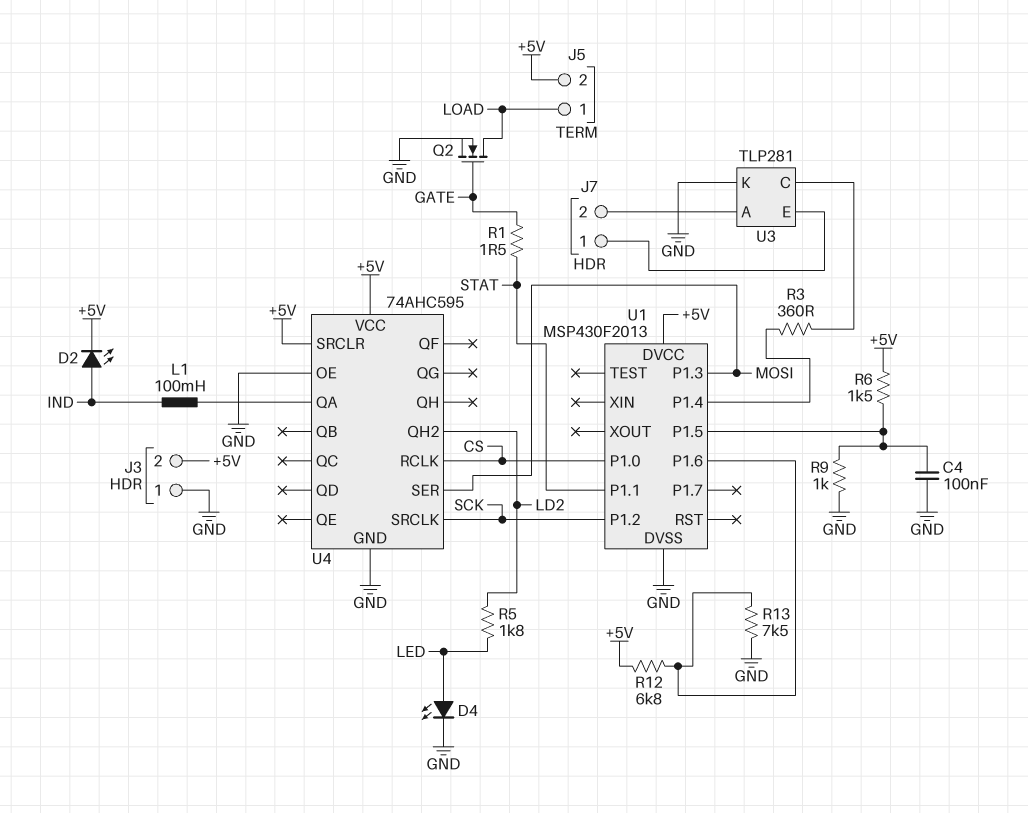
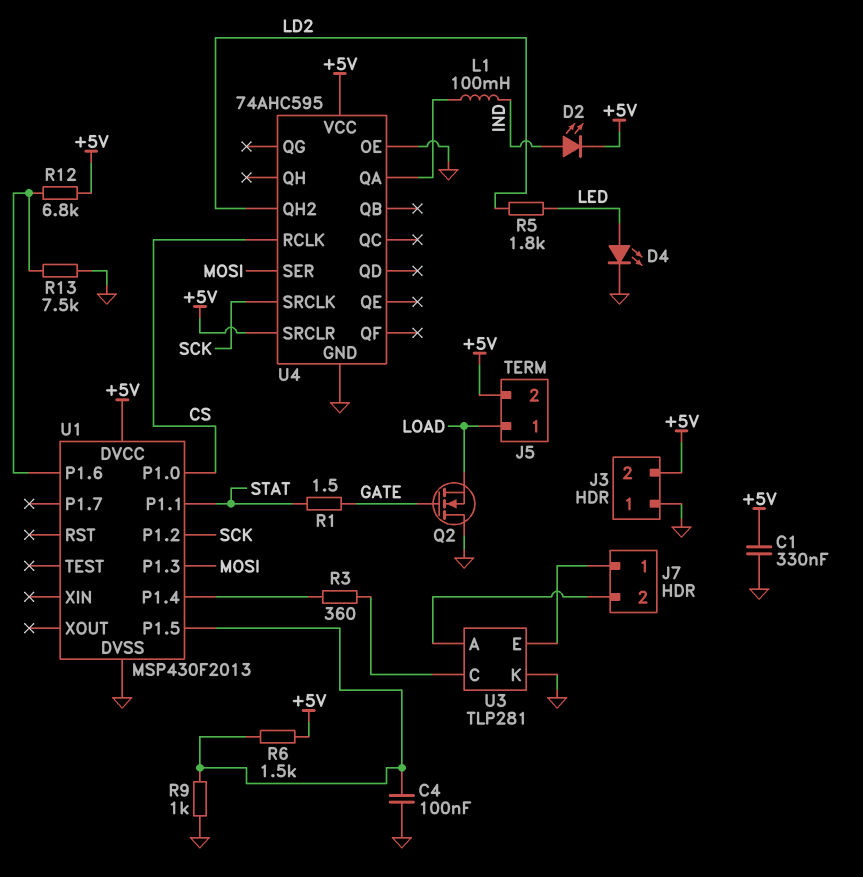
C1: none -> 330nF (+5V, GND)
Q2: NMOS (G GATE, D LOAD, S GND) -> NMOS (G GATE, D GND, S LOAD)

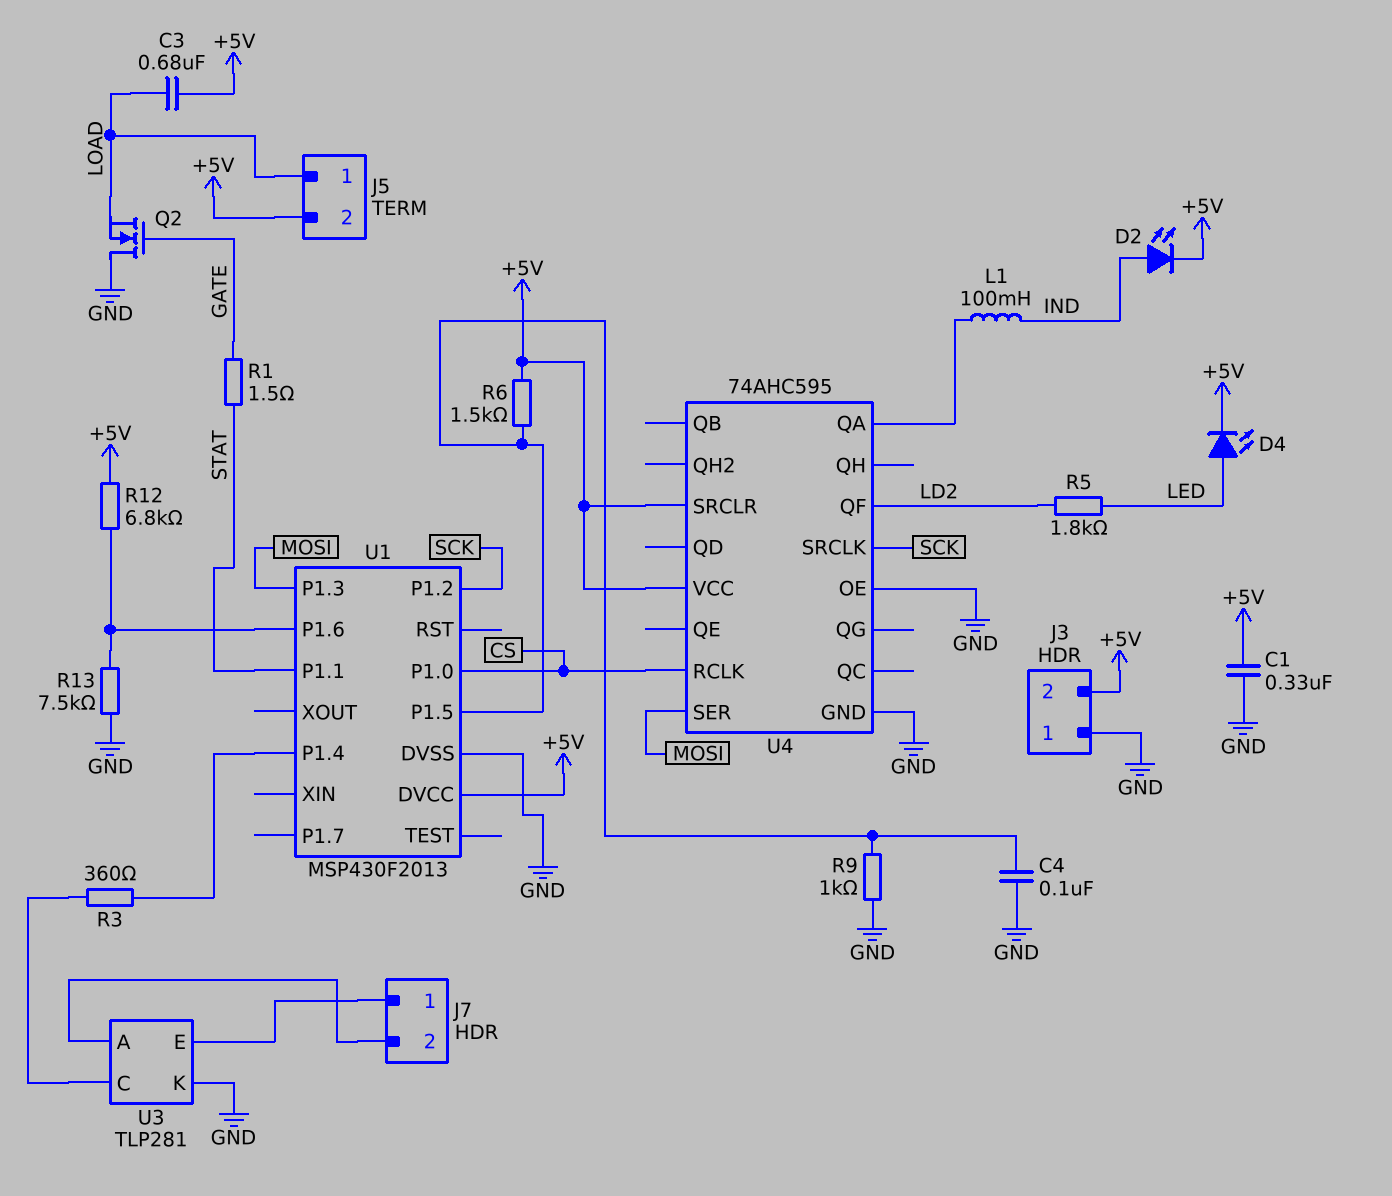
C3: none -> 680nF (+5V, LOAD)
D4: LED (A LED, K GND) -> LED (A LED, K +5V)
U4 pin QF: none -> LD2
U4 pin QH2: LD2 -> none

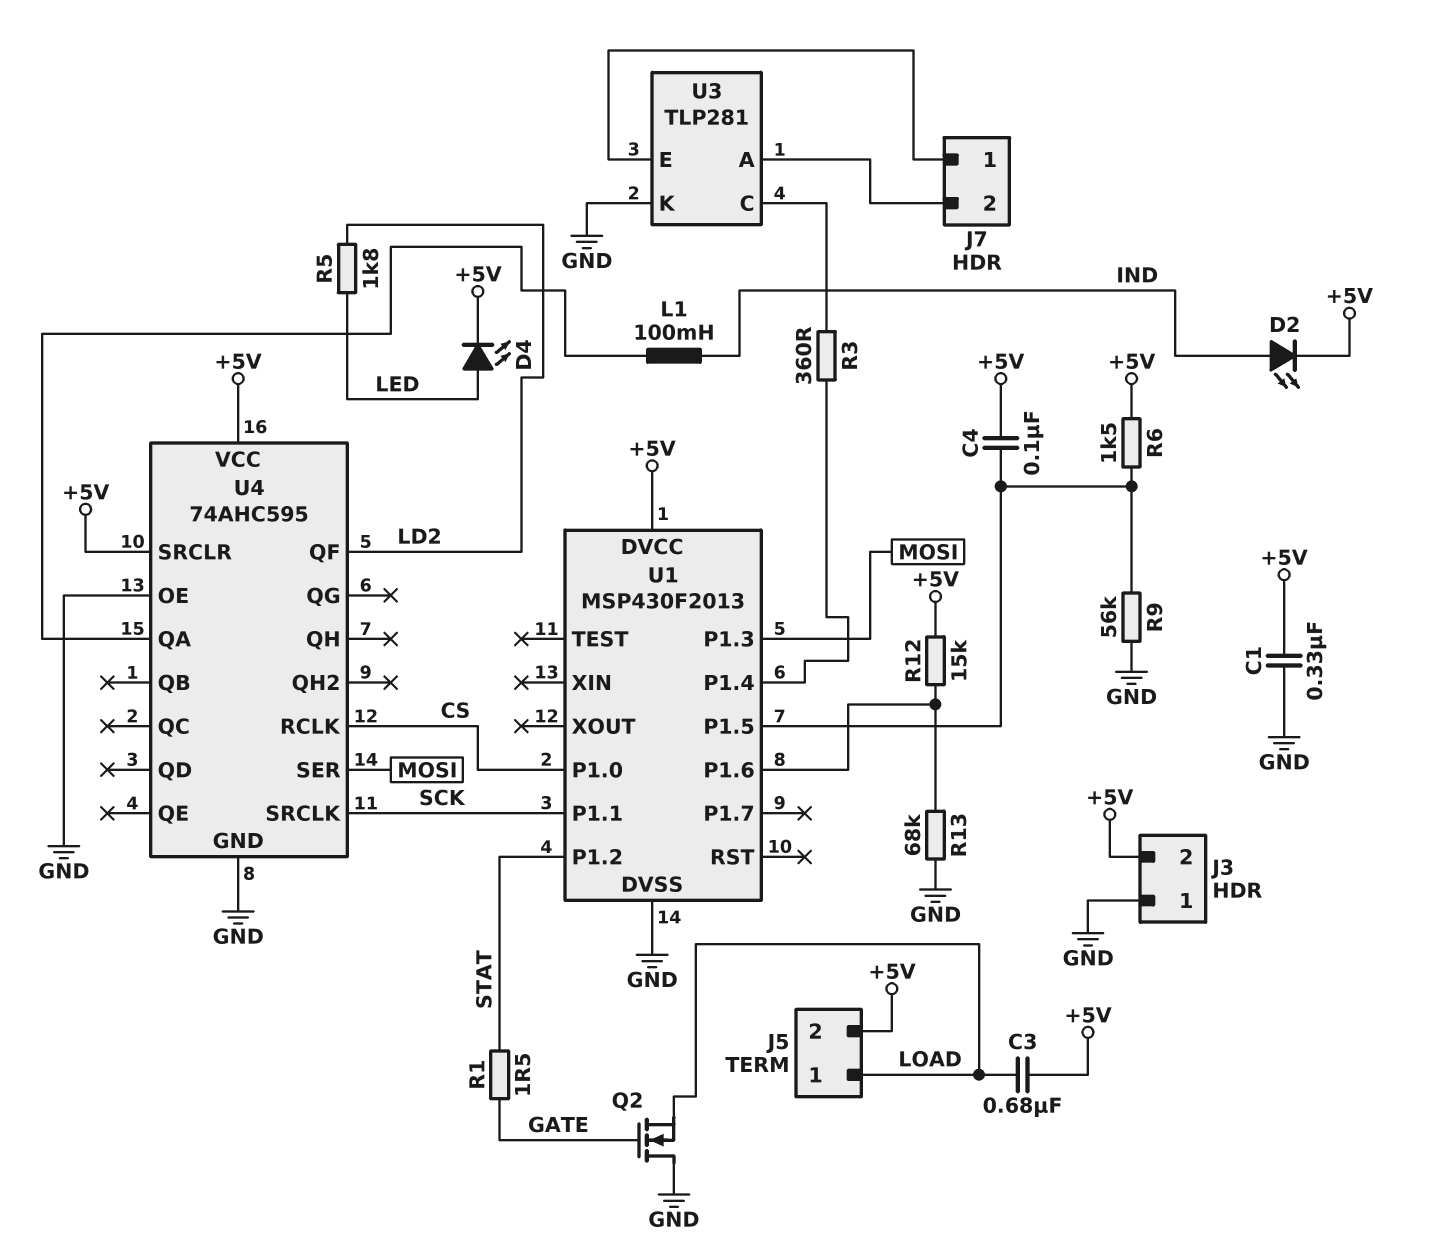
C4: 100nF (GND, U1/P1.5) -> 100nF (+5V, U1/P1.5)
R9: 1k (GND, U1/P1.5) -> 56k (GND, U1/P1.5)
R12: 6.8k (+5V, U1/P1.6) -> 15k (+5V, U1/P1.6)
R13: 7.5k (GND, U1/P1.6) -> 68k (GND, U1/P1.6)
U1 pin P1.1: STAT -> SCK
U1 pin P1.2: SCK -> STAT

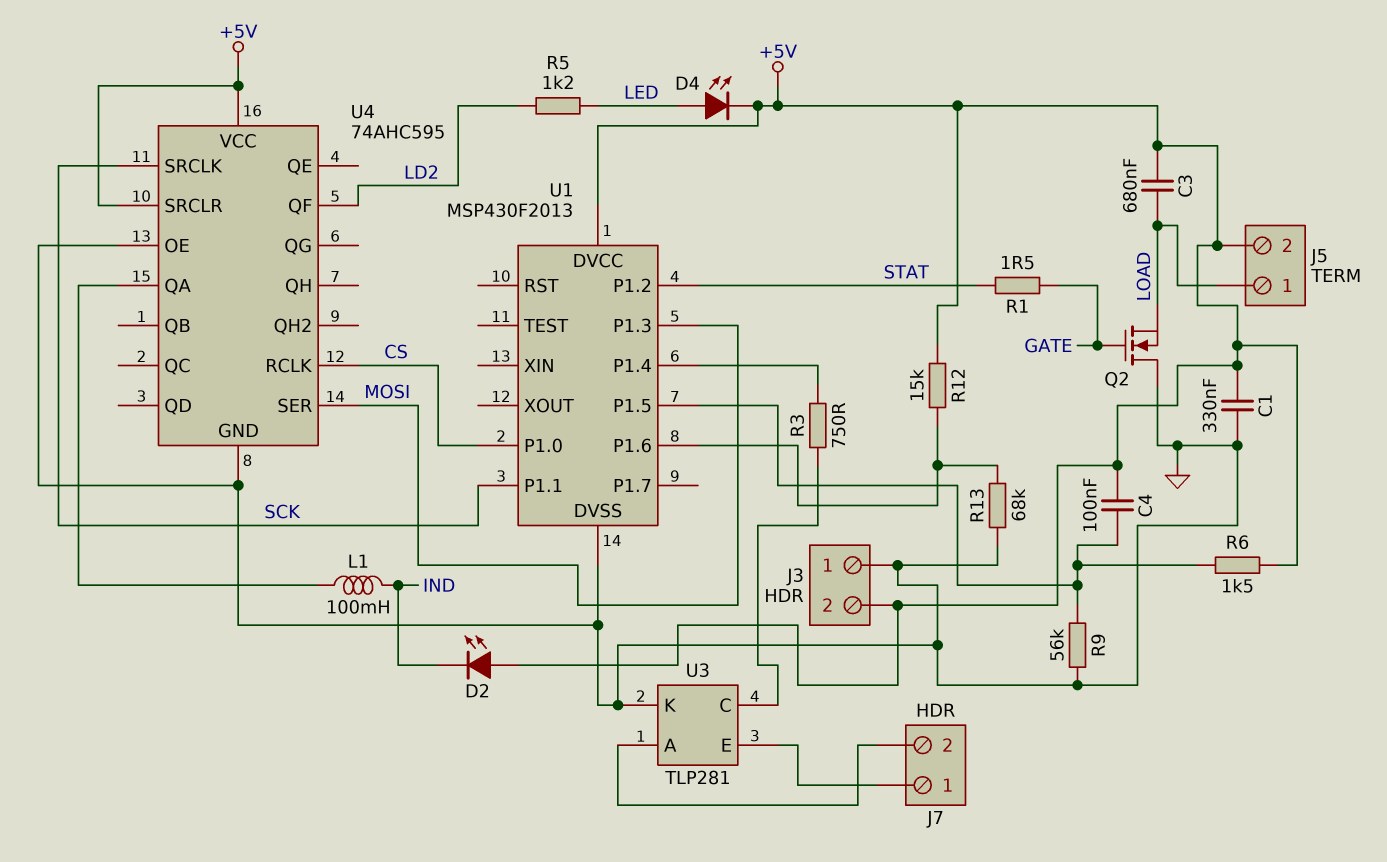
D2: LED (A IND, K +5V) -> LED (A +5V, K IND)
R3: 360 (U1/P1.4, U3/C) -> 750 (U1/P1.4, U3/C)
R5: 1.8k (LD2, LED) -> 1.2k (LD2, LED)

